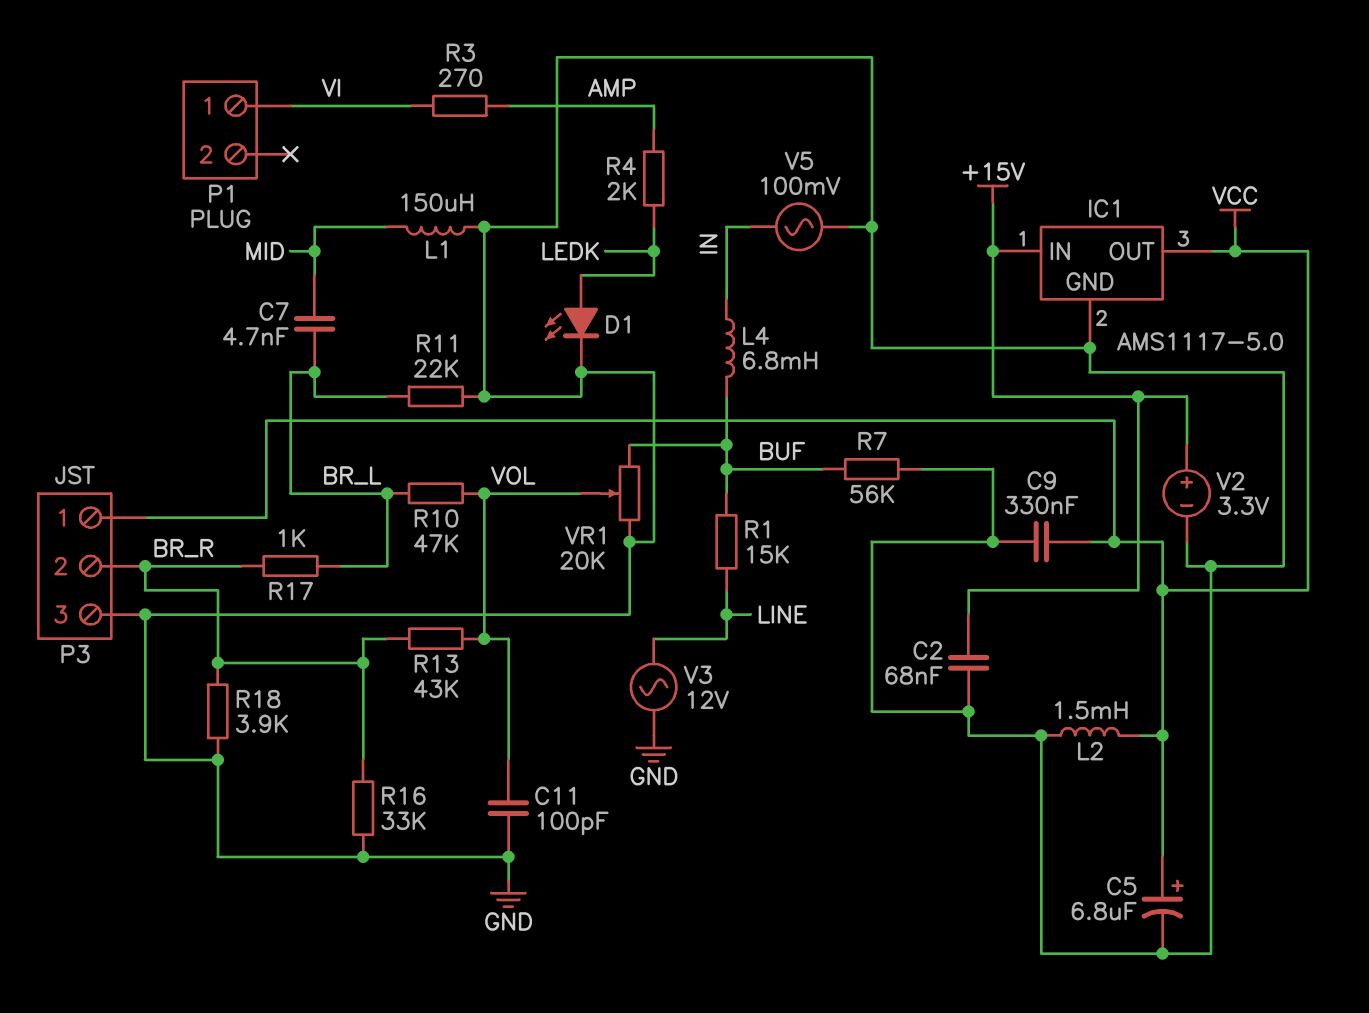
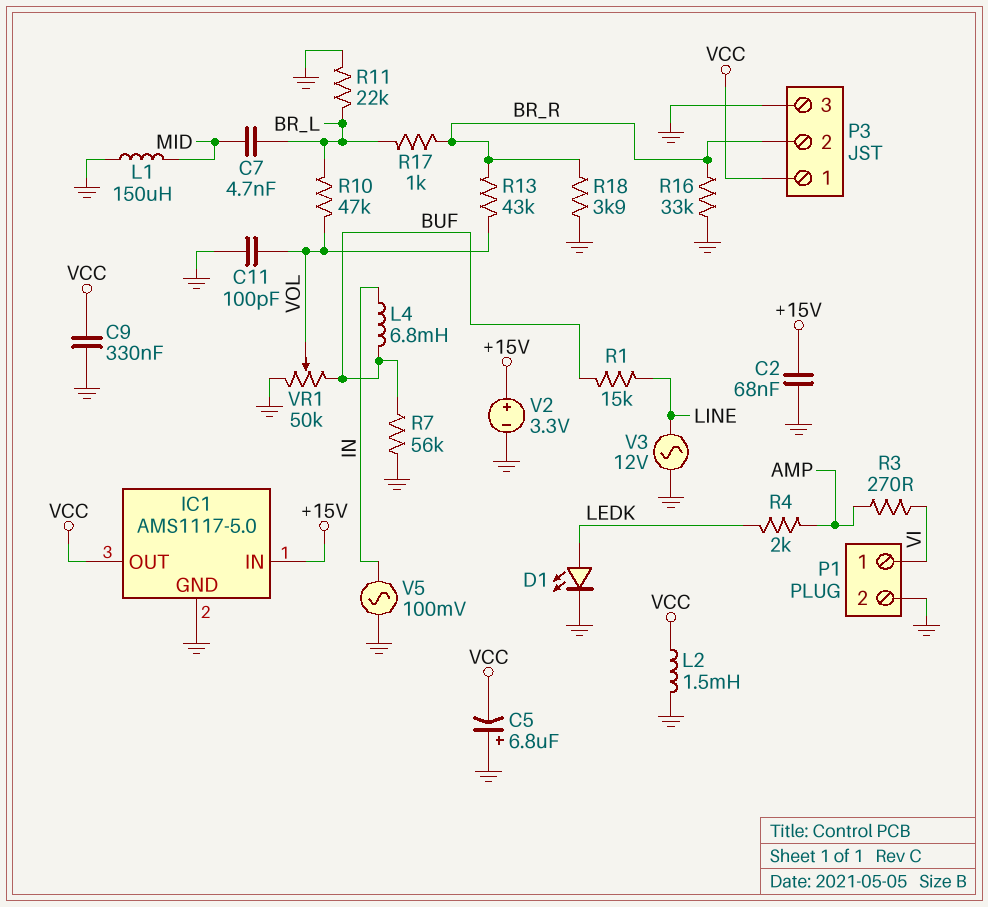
C5: 6.8uF (plus VCC, minus GND) -> 6.8uF (plus GND, minus VCC)
P1 pin 2: none -> GND
VR1: 20k (BUF, GND, wiper VOL) -> 50k (BUF, GND, wiper VOL)

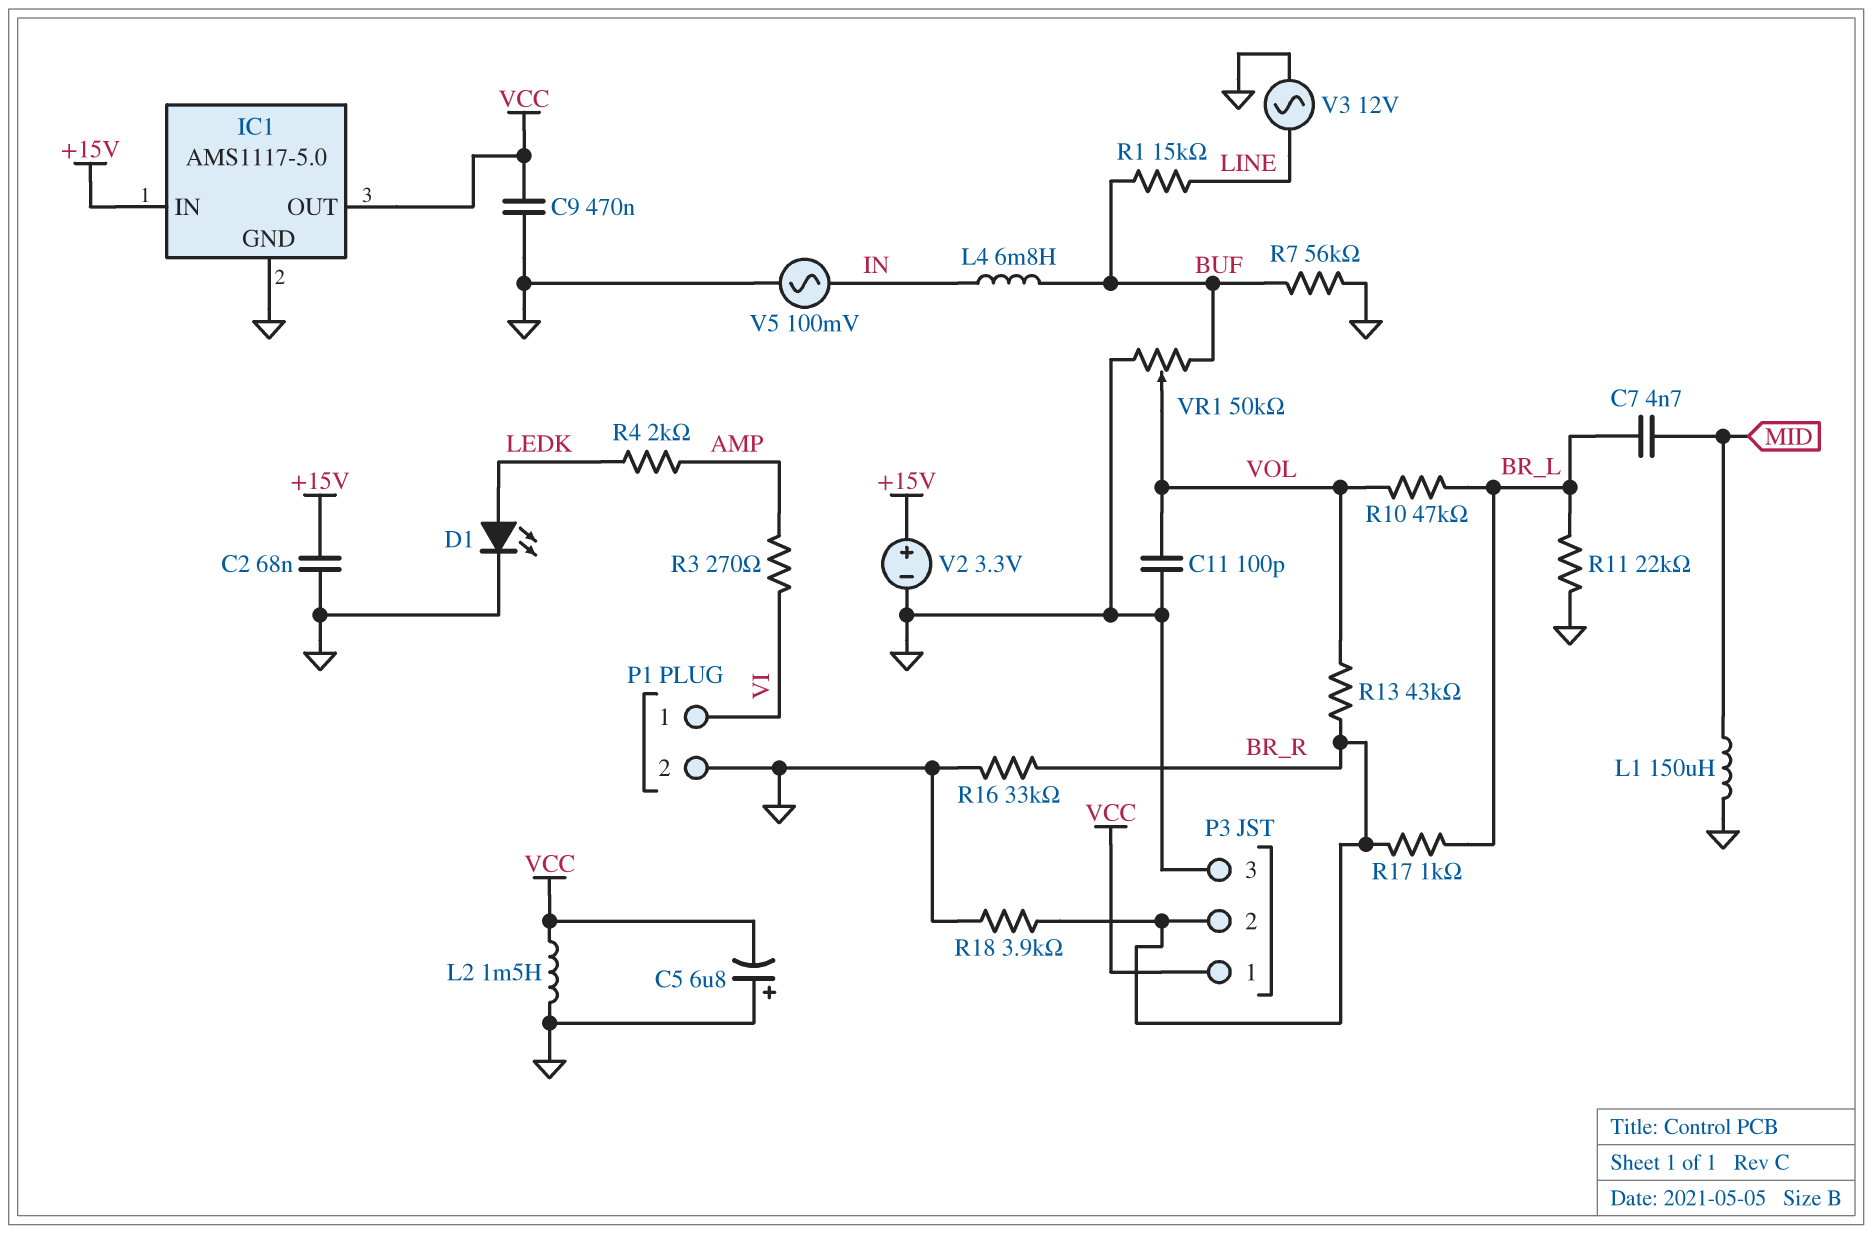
C9: 330nF (GND, VCC) -> 470nF (GND, VCC)

